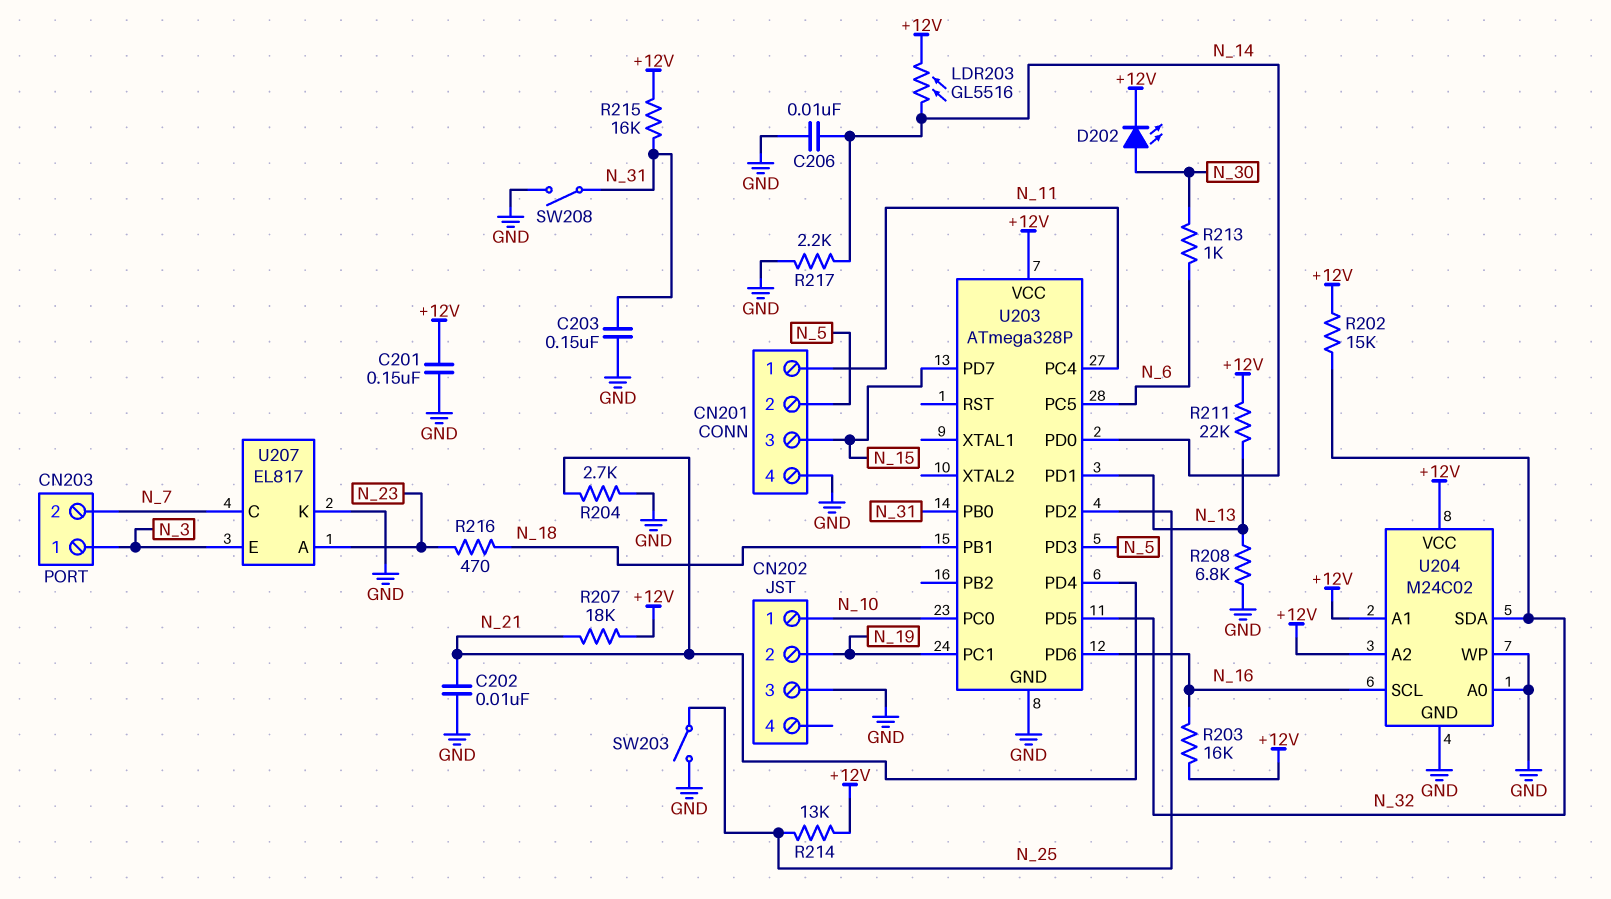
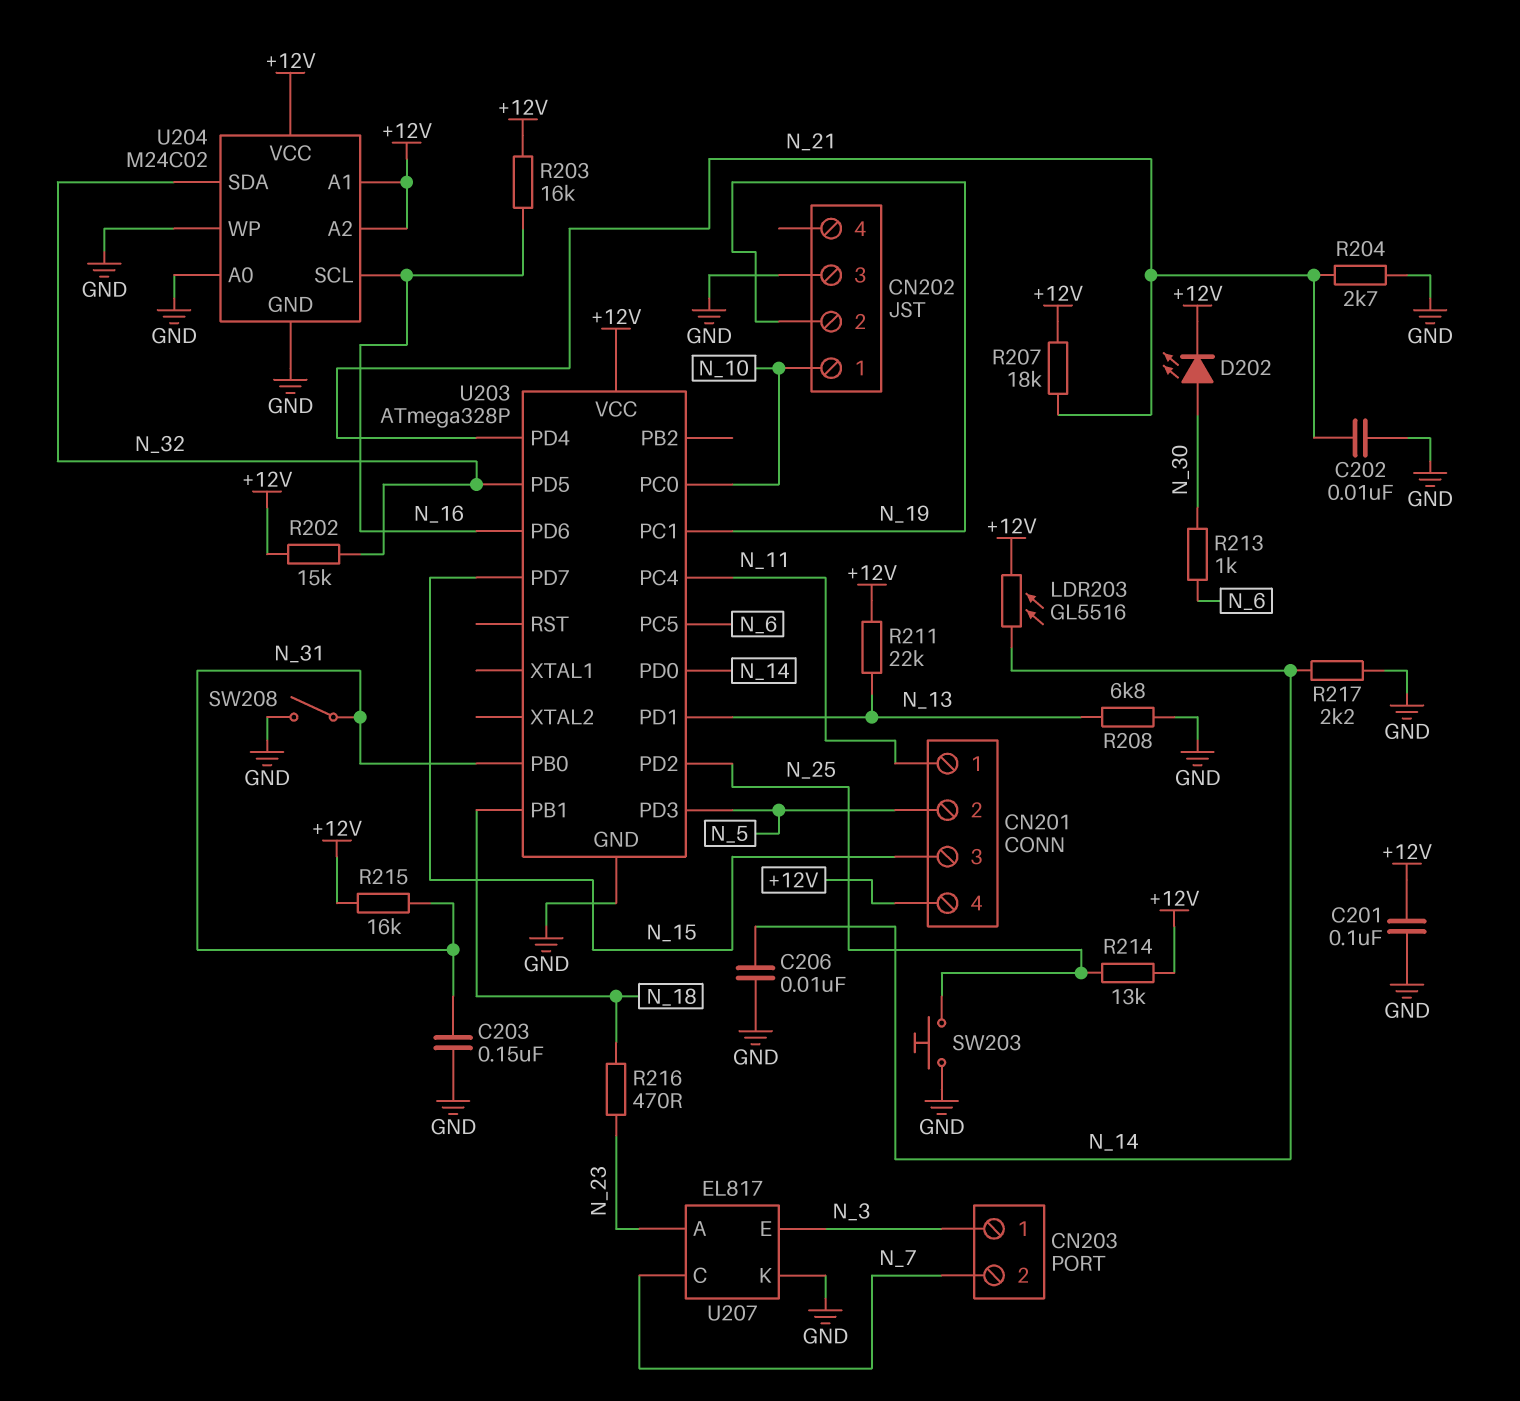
C201: 150nF (+12V, GND) -> 100nF (+12V, GND)
CN201 pin 4: GND -> +12V
SW203: switch (GND, N_25) -> button (GND, N_25)

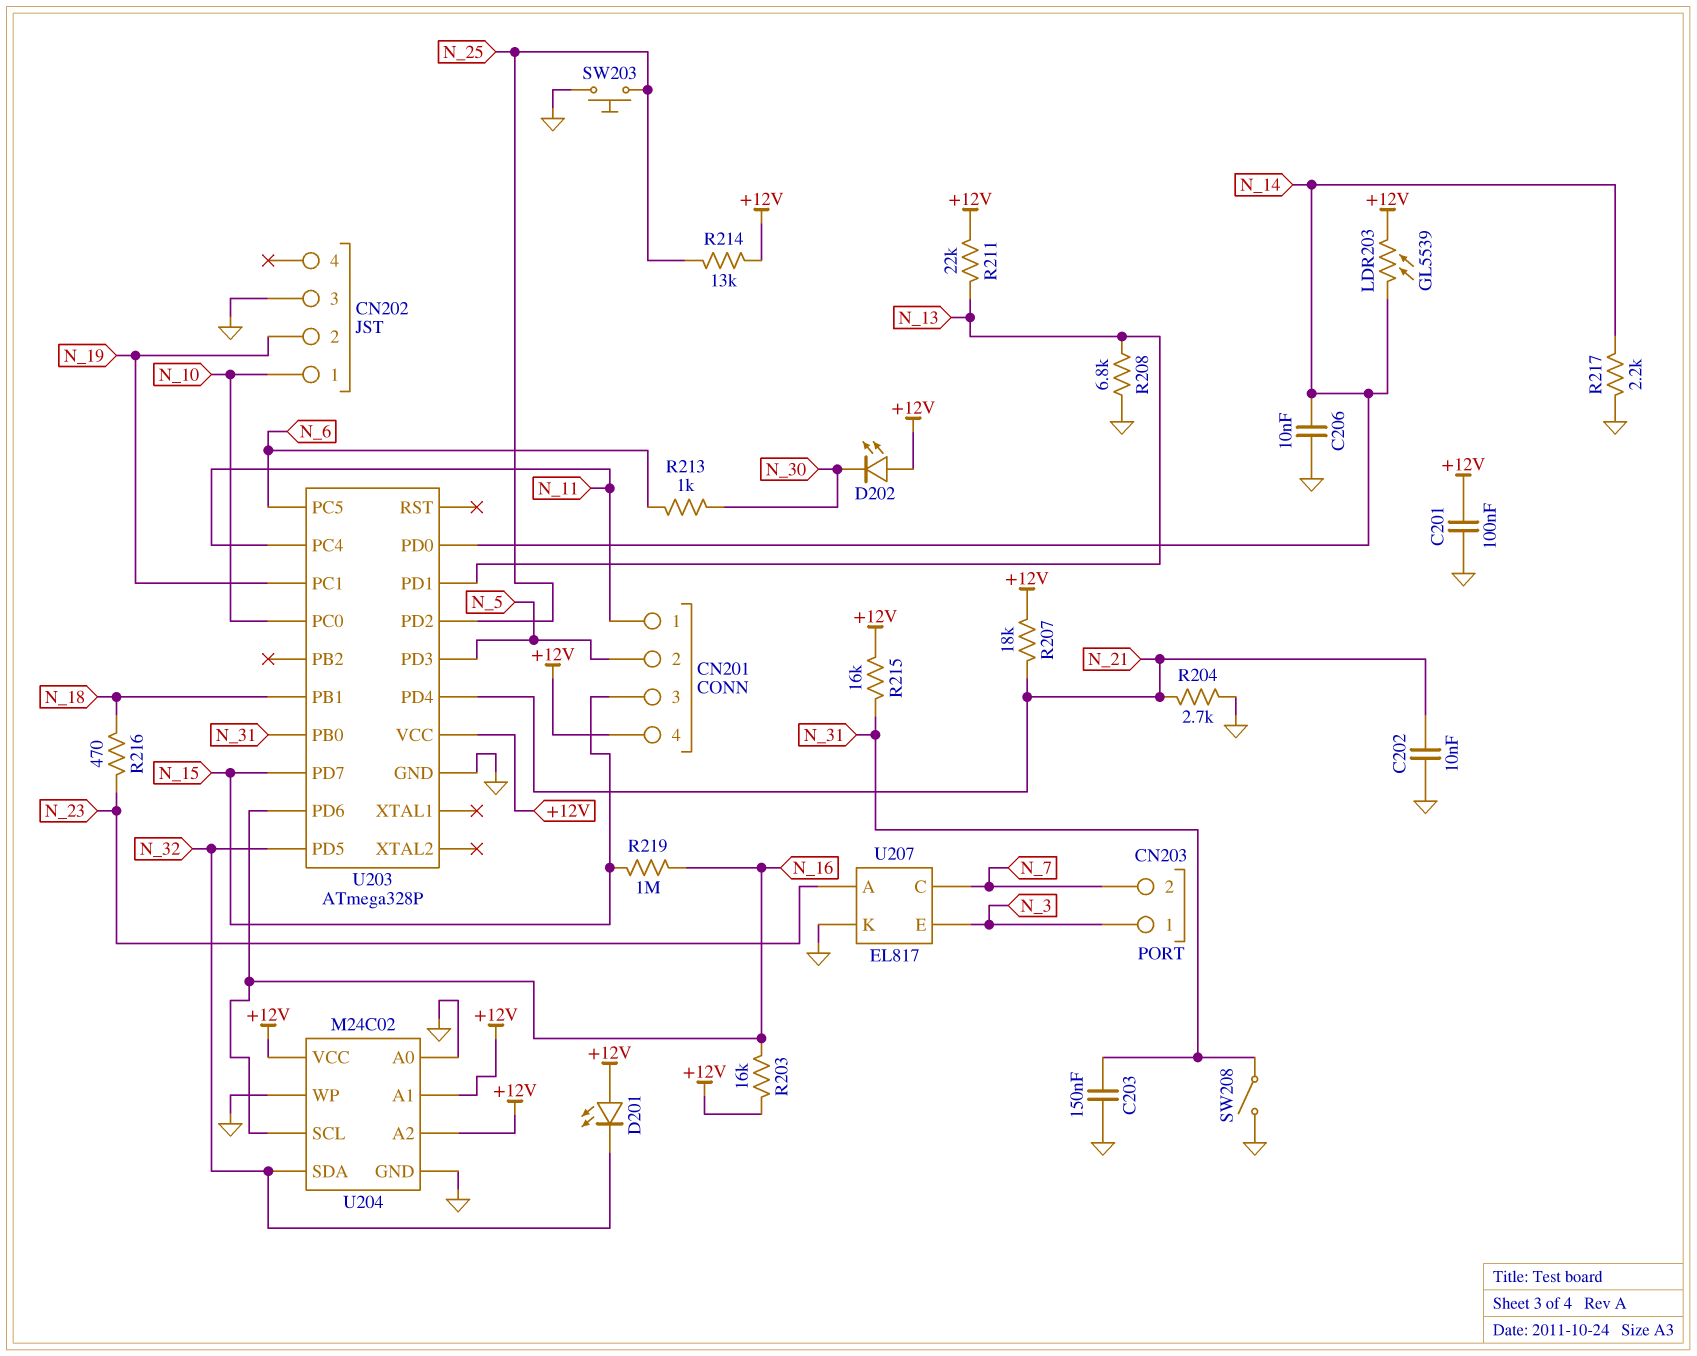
D201: none -> LED (A +12V, K N_32)
D202: LED (A N_30, K +12V) -> LED (A +12V, K N_30)
LDR203: GL5516 (+12V, N_14) -> GL5539 (+12V, N_14)
R202: 15k (+12V, N_32) -> none
R219: none -> 1M (N_15, N_16)

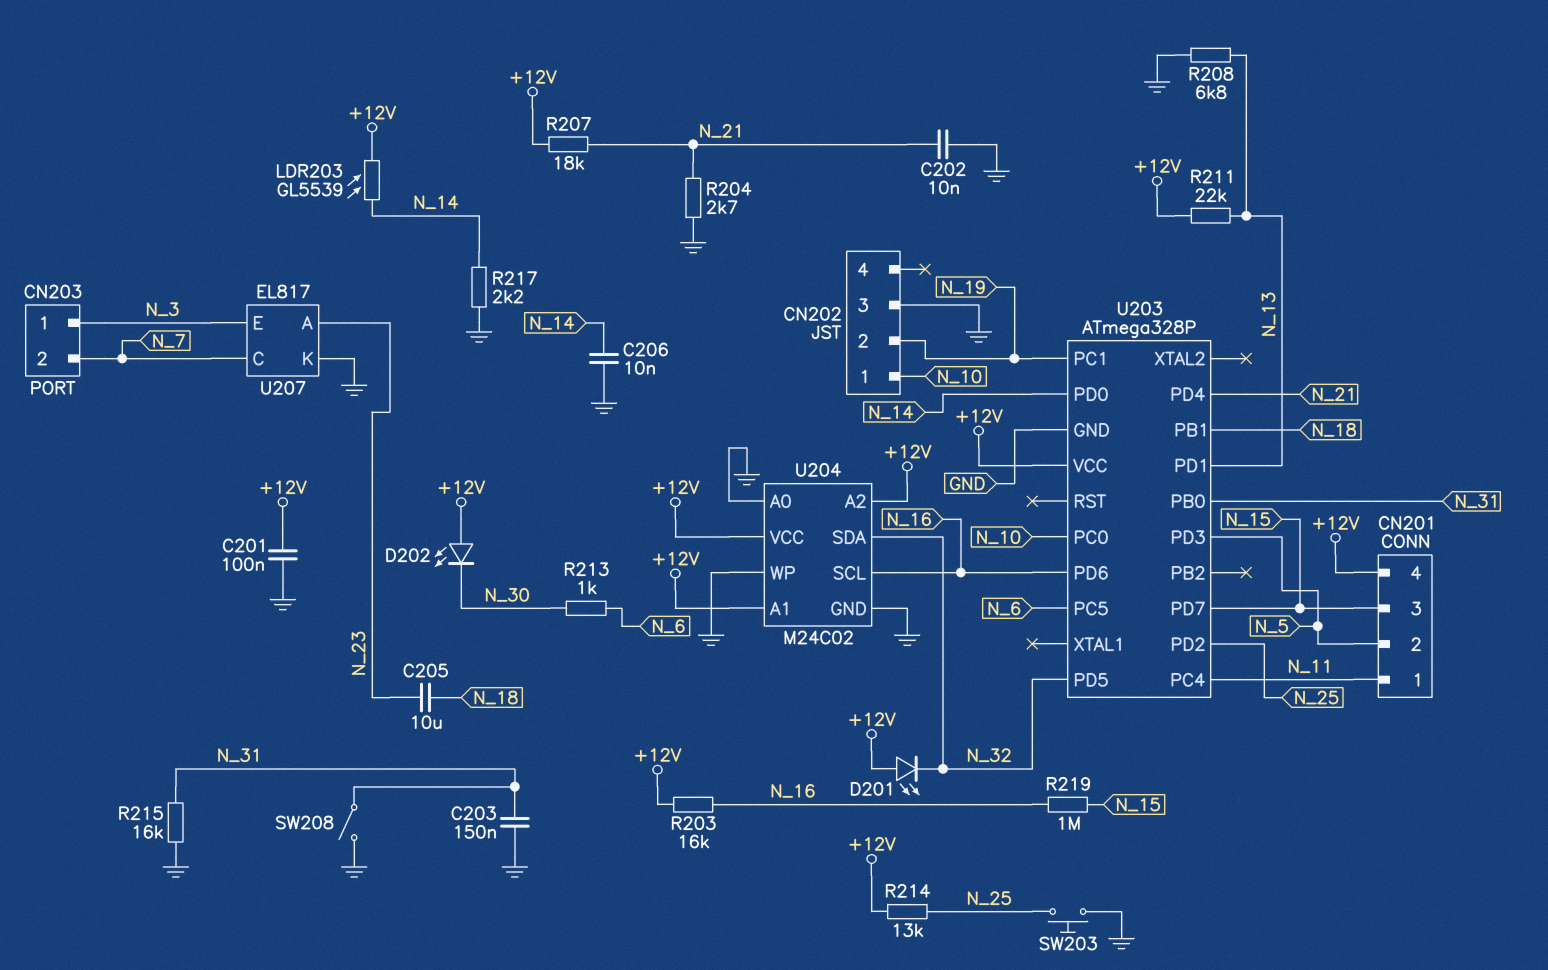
C205: none -> 10uF (N_18, N_23)
R215: 16k (+12V, N_31) -> 16k (GND, N_31)
R216: 470 (N_18, N_23) -> none

